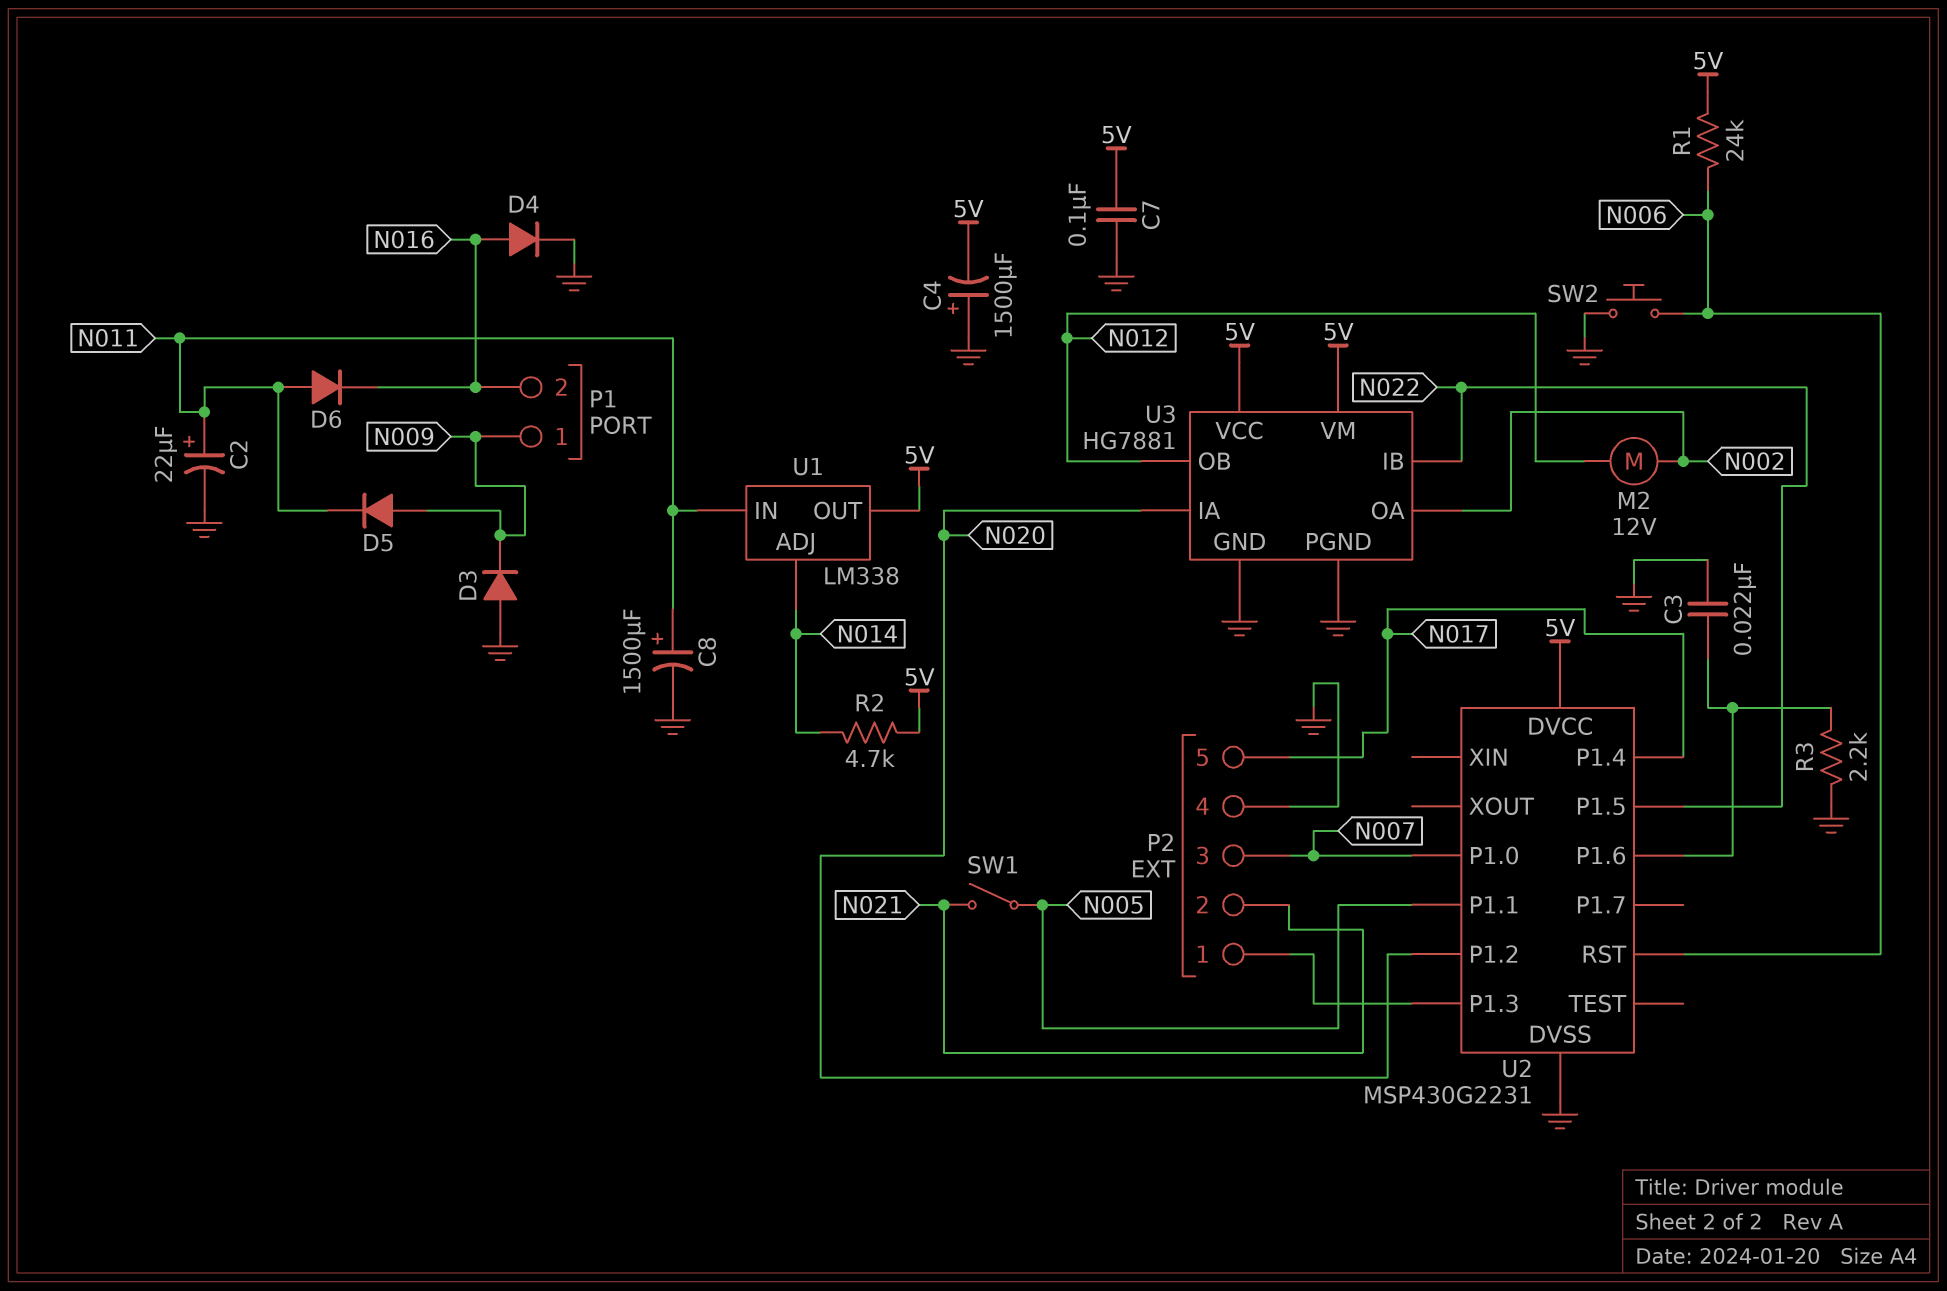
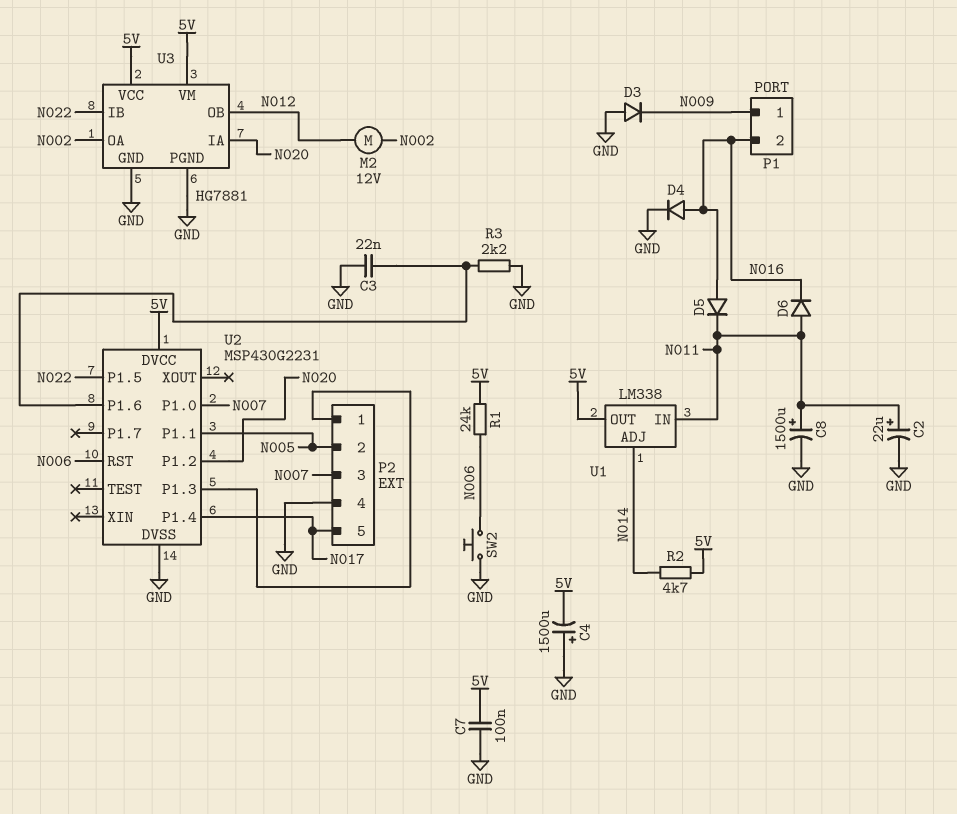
D5: diode (A N009, K N011) -> diode (A N016, K N011)
P2 pin 2: N021 -> N005
SW1: switch (N005, N021) -> none

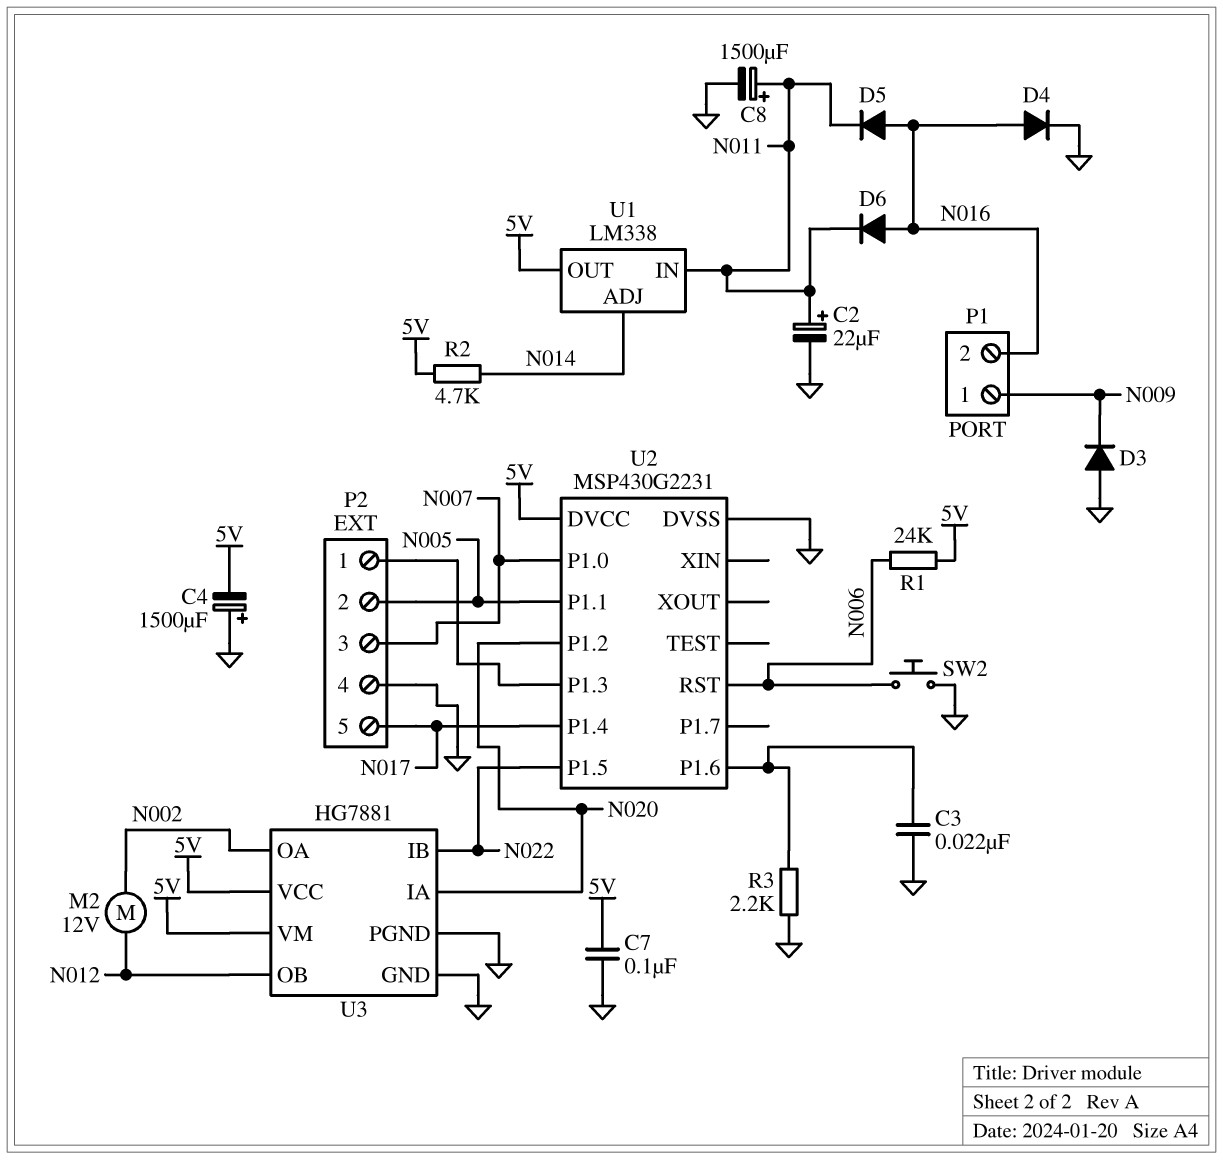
D6: diode (A N011, K N016) -> diode (A N016, K N011)

